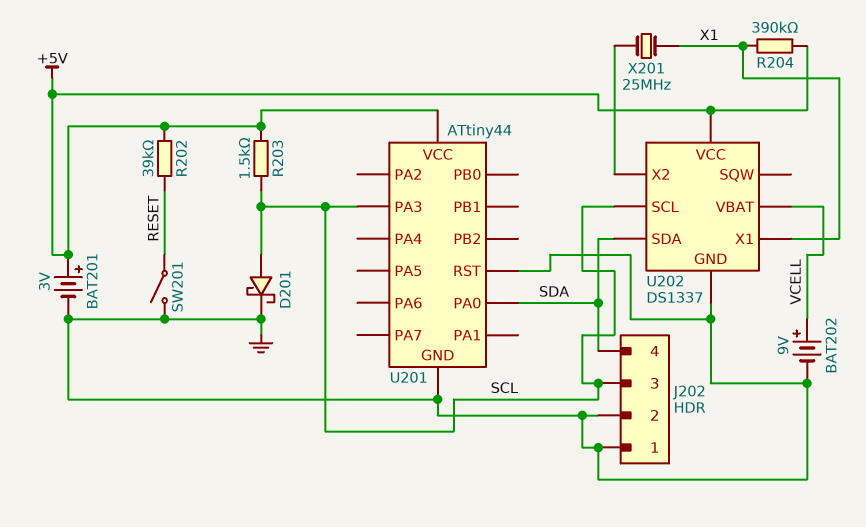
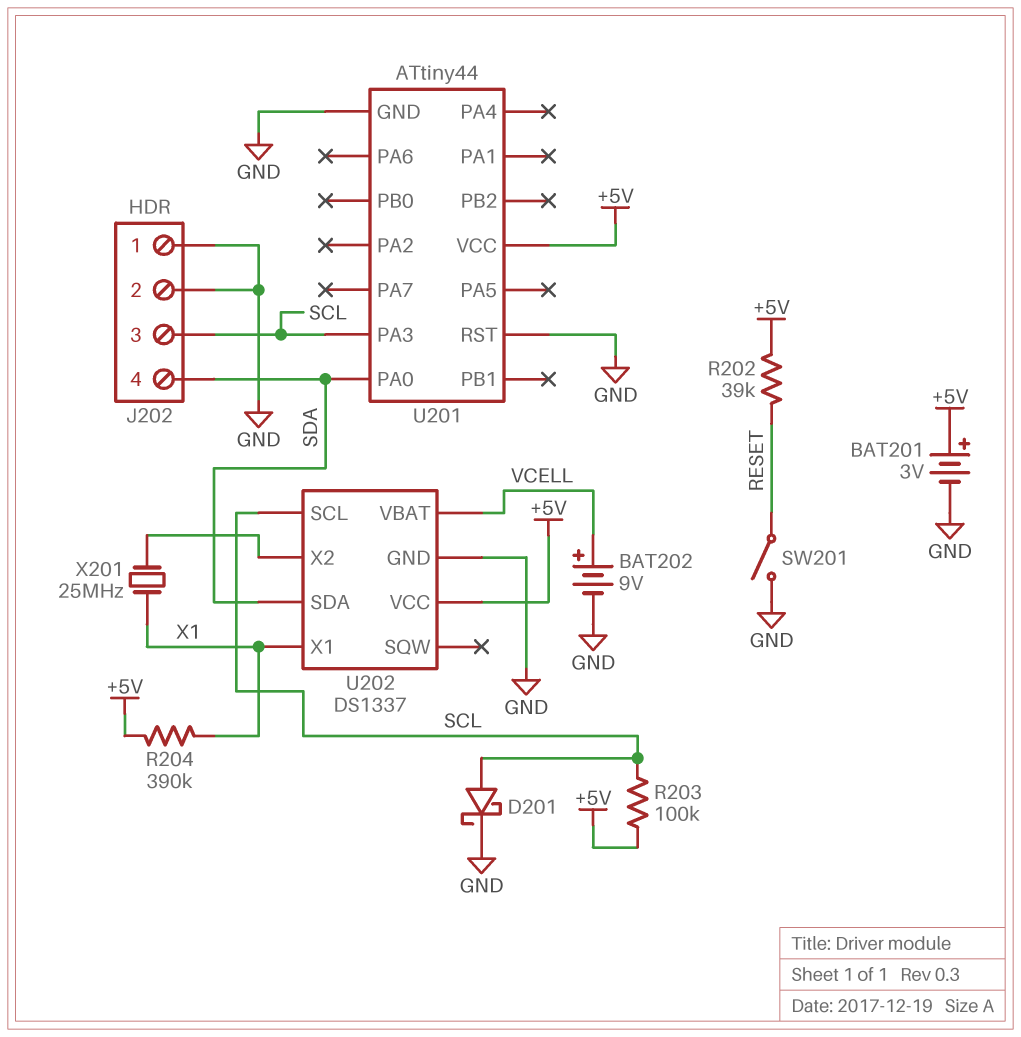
R203: 1.5k (+5V, SCL) -> 100k (+5V, SCL)

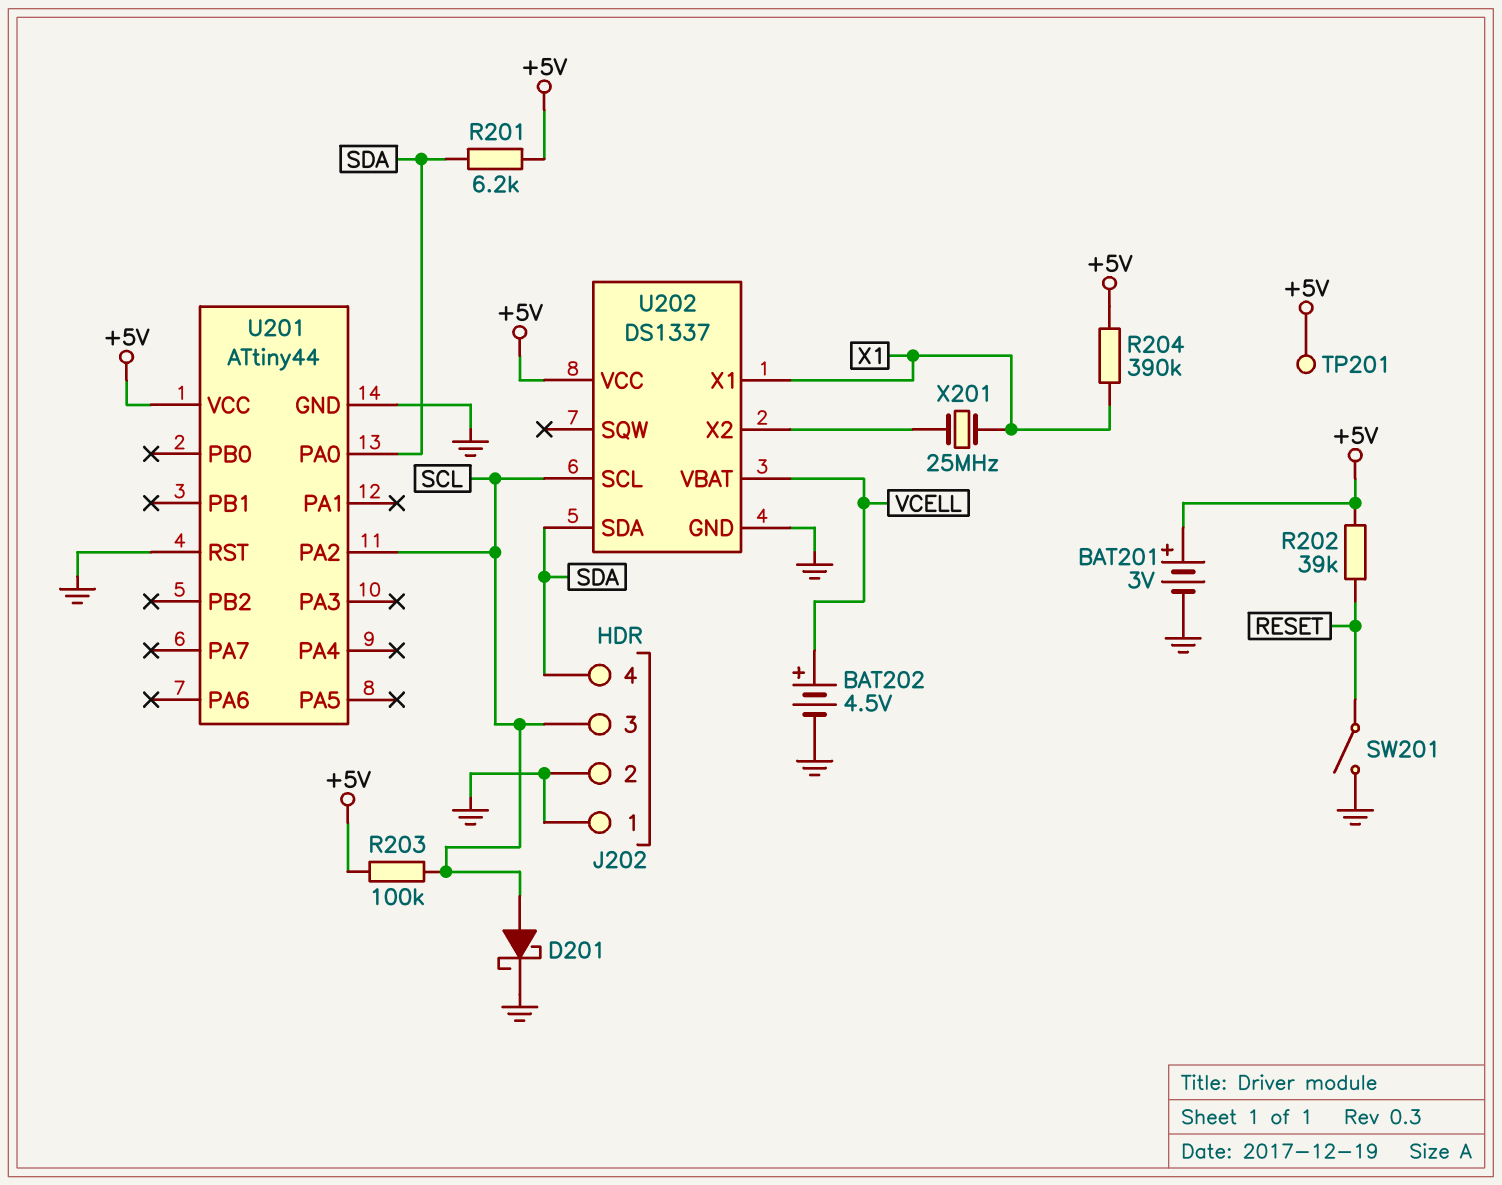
BAT202: 9V (plus VCELL, minus GND) -> 4.5V (plus VCELL, minus GND)
R201: none -> 6.2k (+5V, SDA)
TP201: none -> test point (+5V)
U201 pin PA2: none -> SCL
U201 pin PA3: SCL -> none

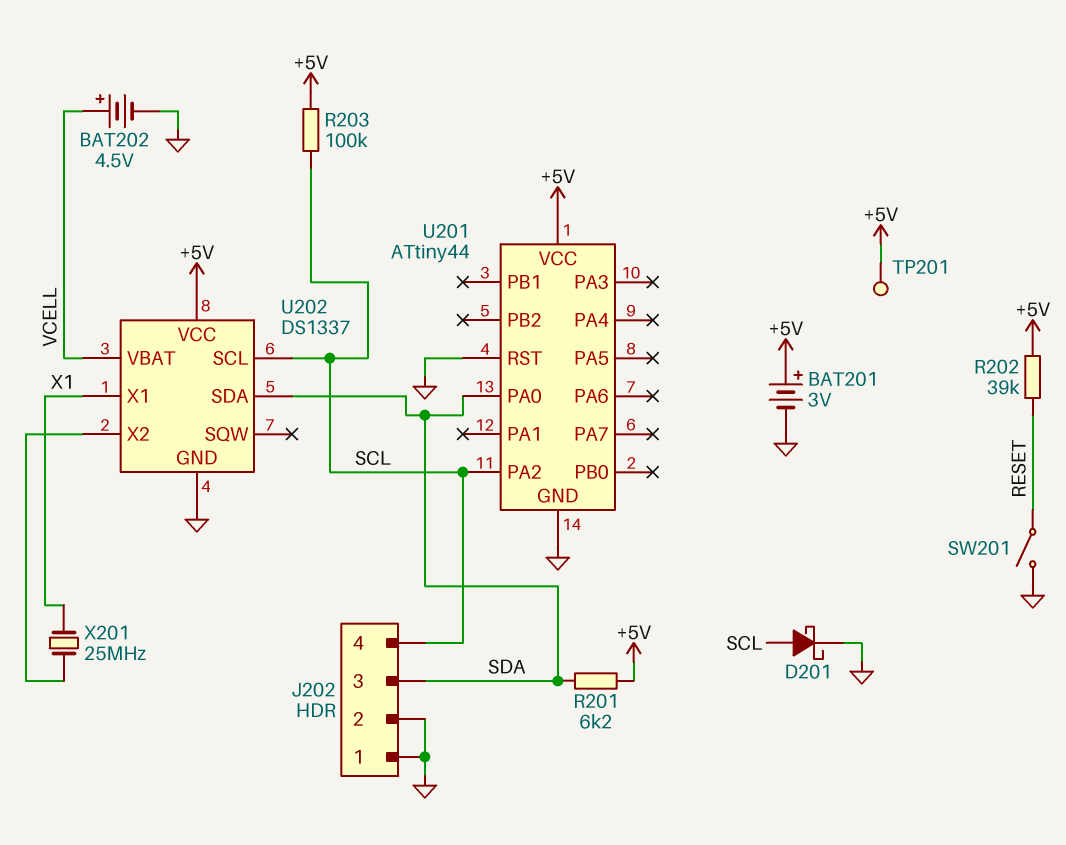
J202 pin 3: SCL -> SDA
J202 pin 4: SDA -> SCL
R204: 390k (+5V, X1) -> none

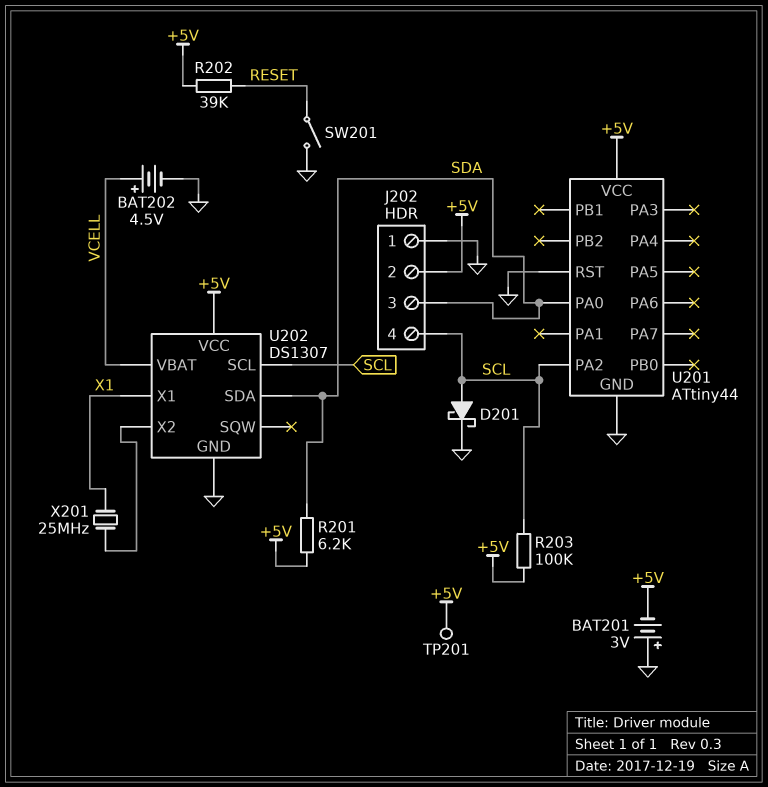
BAT201: 3V (plus +5V, minus GND) -> 3V (plus GND, minus +5V)
J202 pin 2: GND -> +5V
U202: DS1337 -> DS1307

